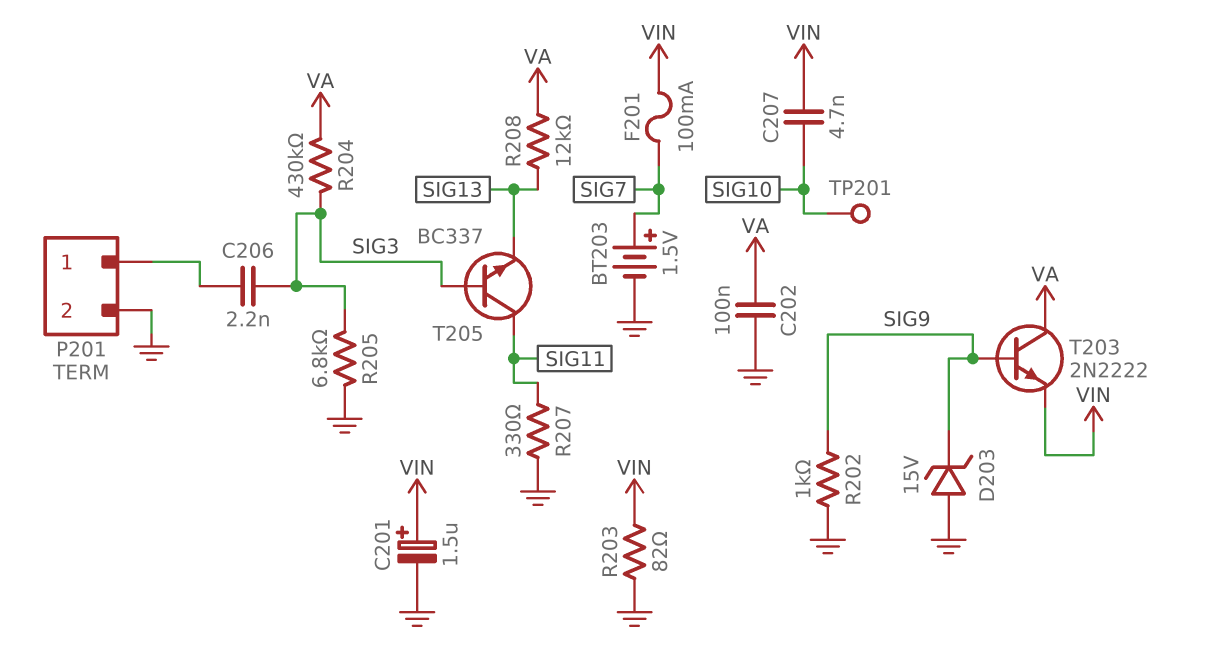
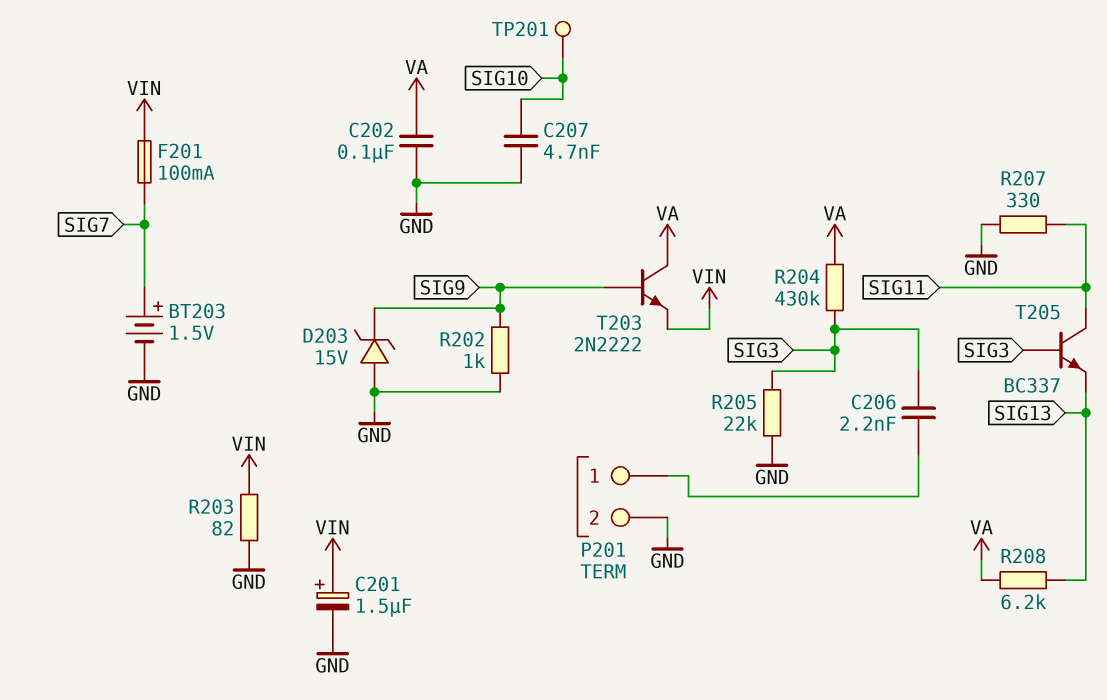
C207: 4.7nF (SIG10, VIN) -> 4.7nF (GND, SIG10)
R205: 6.8k (GND, SIG3) -> 22k (GND, SIG3)
R208: 12k (SIG13, VA) -> 6.2k (SIG13, VA)

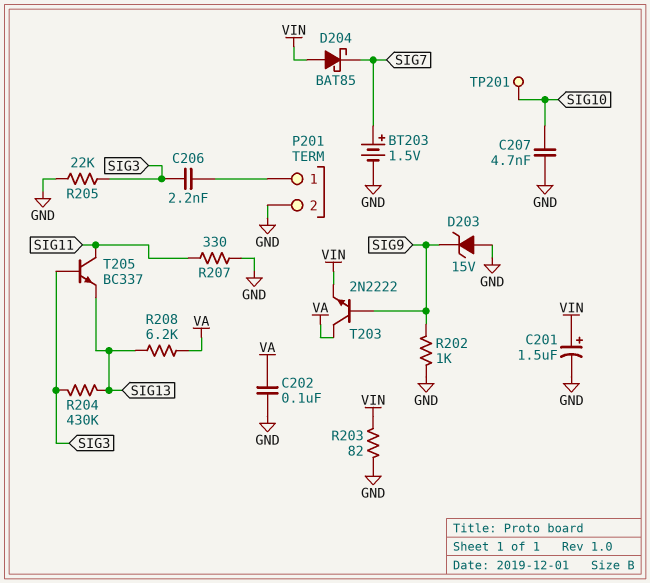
D204: none -> schottky BAT85 (A VIN, K SIG7)
F201: 100mA (SIG7, VIN) -> none
R204: 430k (SIG3, VA) -> 430k (SIG3, SIG13)

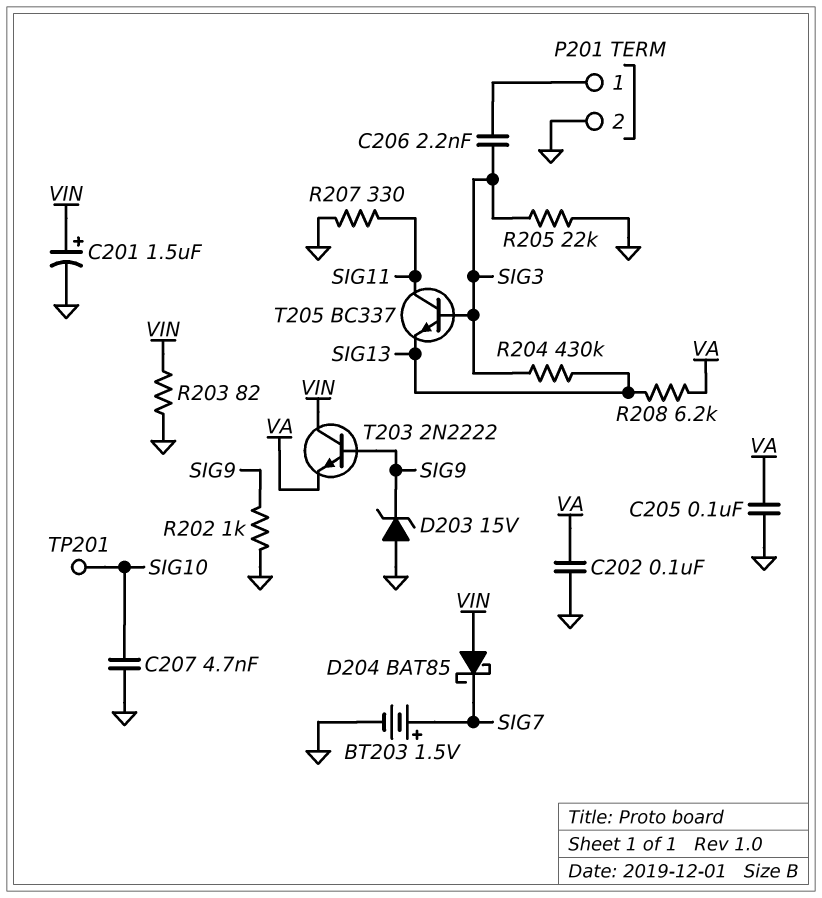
C205: none -> 100nF (GND, VA)
T203: NPN 2N2222 (B SIG9, C VA, E VIN) -> NPN 2N2222 (B SIG9, C VIN, E VA)

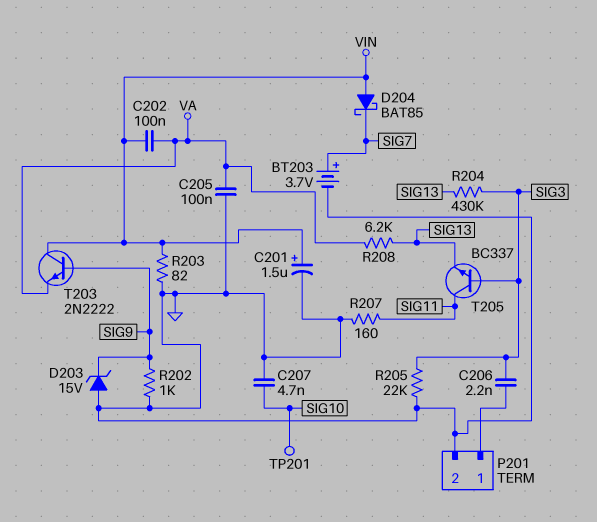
BT203: 1.5V (plus SIG7, minus GND) -> 3.7V (plus SIG7, minus GND)
C202: 100nF (GND, VA) -> 100nF (VA, VIN)
R207: 330 (GND, SIG11) -> 160 (GND, SIG11)

